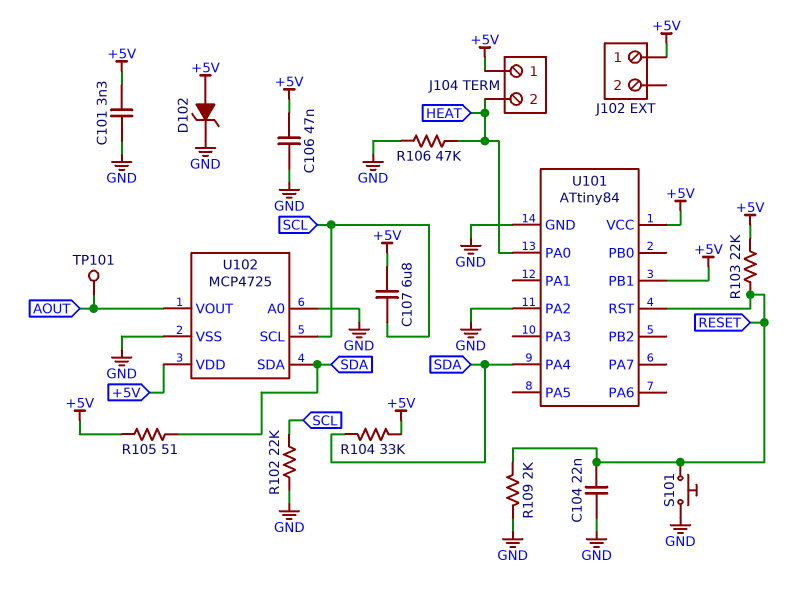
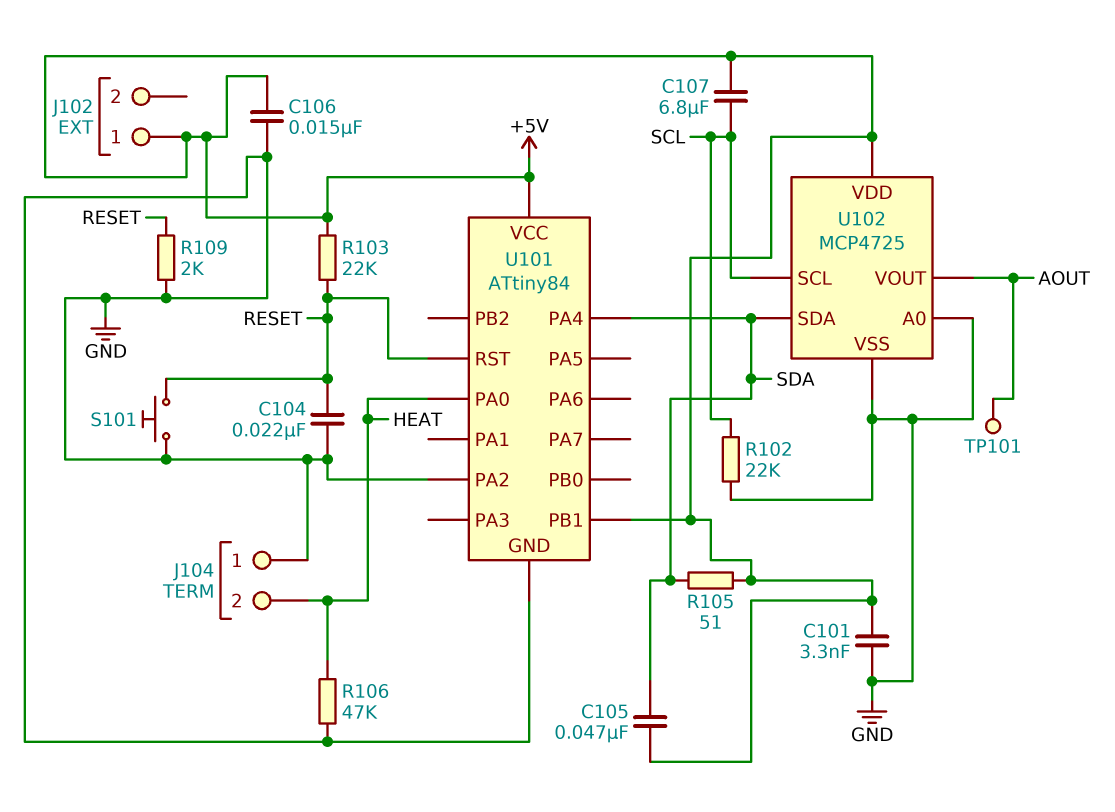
C105: none -> 47nF (+5V, SDA)
C106: 47nF (+5V, GND) -> 15nF (+5V, GND)
D102: zener (A +5V, K GND) -> none
J104 pin 1: +5V -> GND
R104: 33k (+5V, SDA) -> none

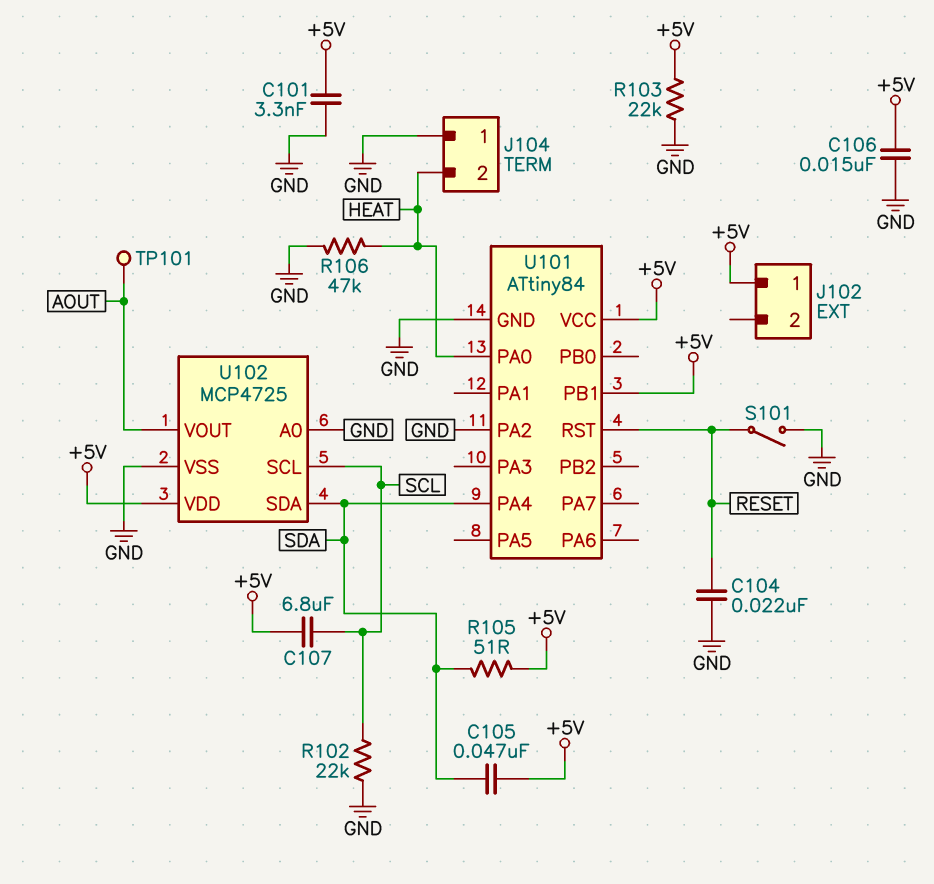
R103: 22k (+5V, RESET) -> 22k (+5V, GND)
R109: 2k (GND, RESET) -> none
S101: button (GND, RESET) -> switch (GND, RESET)

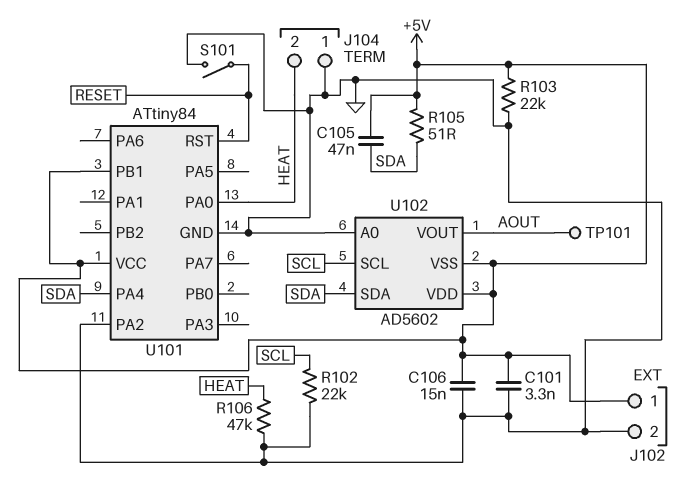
C104: 22nF (GND, RESET) -> none
C107: 6.8uF (+5V, SCL) -> none
J102 pin 2: none -> GND
U102: MCP4725 -> AD5602
U102 pin VSS: GND -> +5V

